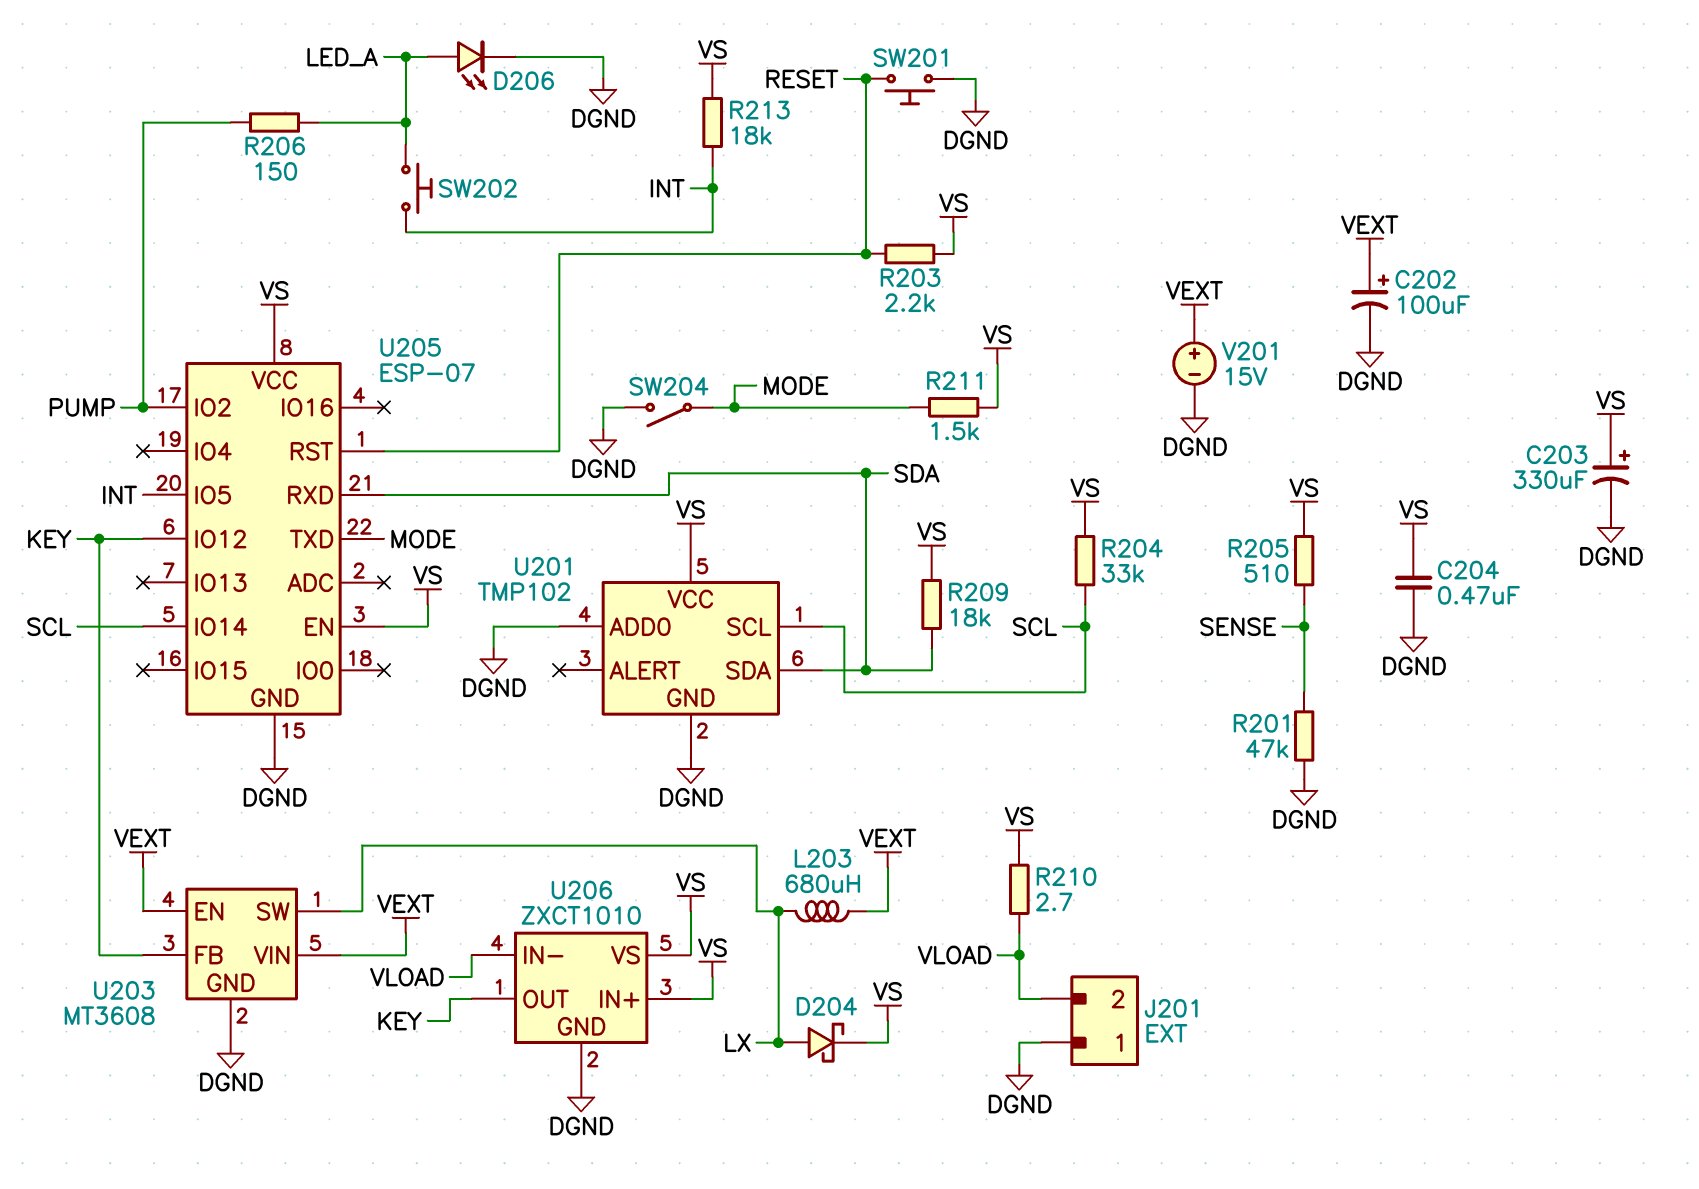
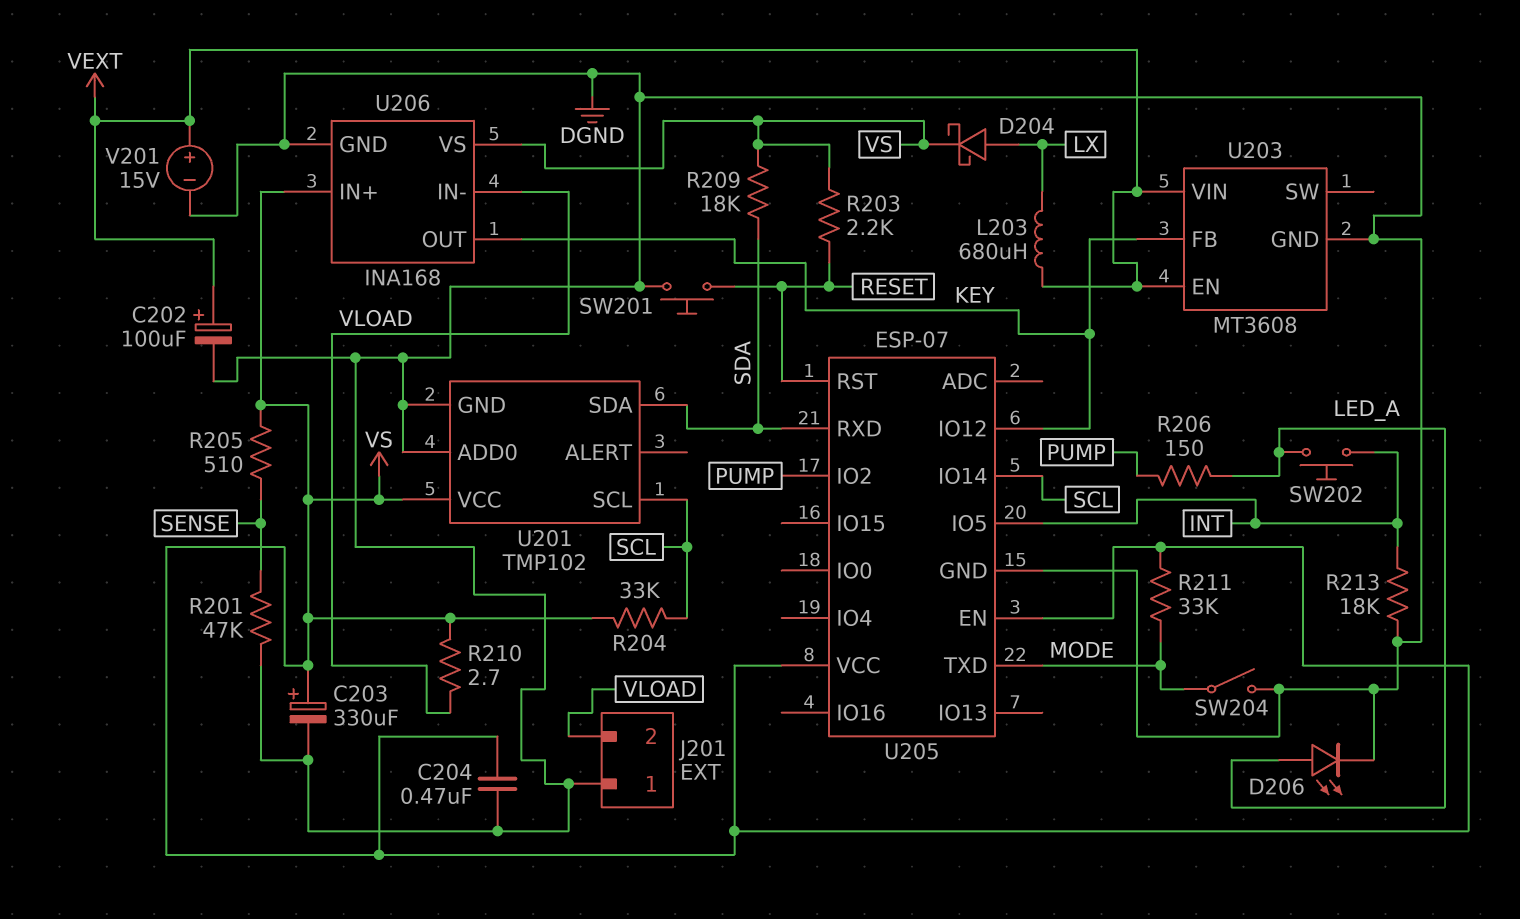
R211: 1.5k (MODE, VS) -> 33k (MODE, VS)
R213: 18k (INT, VS) -> 18k (DGND, INT)
U203 pin SW: LX -> none
U206: ZXCT1010 -> INA168

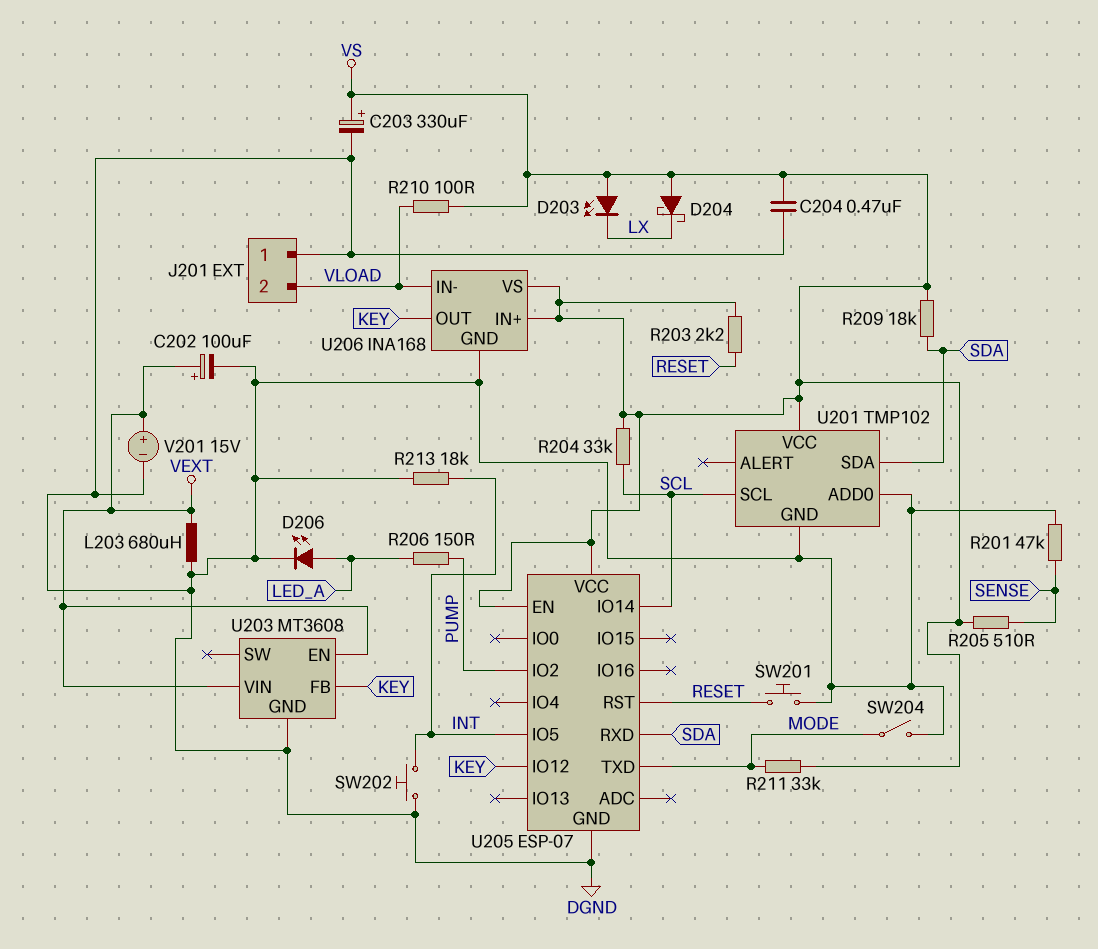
D203: none -> LED (A VS, K LX)
D204: schottky (A LX, K VS) -> schottky (A VS, K LX)
L203: 680uH (LX, VEXT) -> 680uH (DGND, VEXT)
R210: 2.7 (VLOAD, VS) -> 100 (VLOAD, VS)
SW202: button (INT, LED_A) -> button (DGND, INT)

